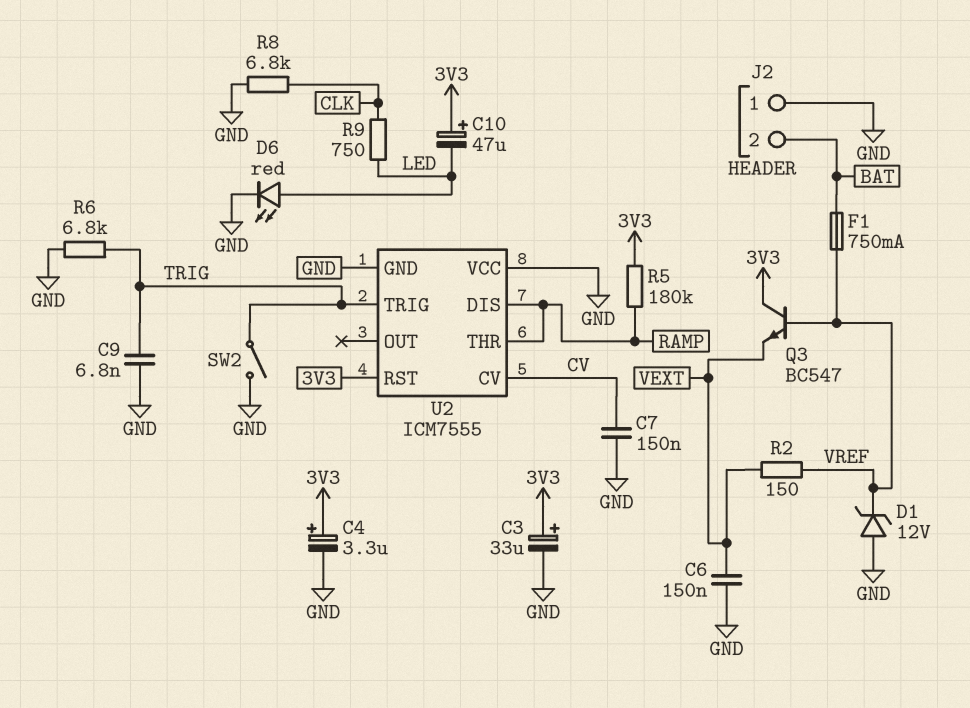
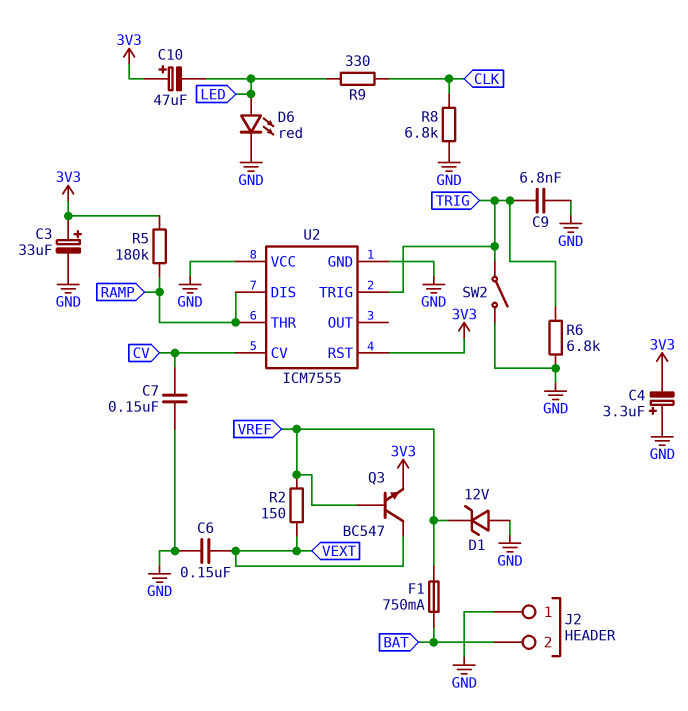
C4: 3.3uF (plus 3V3, minus GND) -> 3.3uF (plus GND, minus 3V3)
Q3: NPN BC547 (B VREF, C 3V3, E VEXT) -> NPN BC547 (B VREF, C VEXT, E 3V3)
R9: 750 (CLK, LED) -> 330 (CLK, LED)

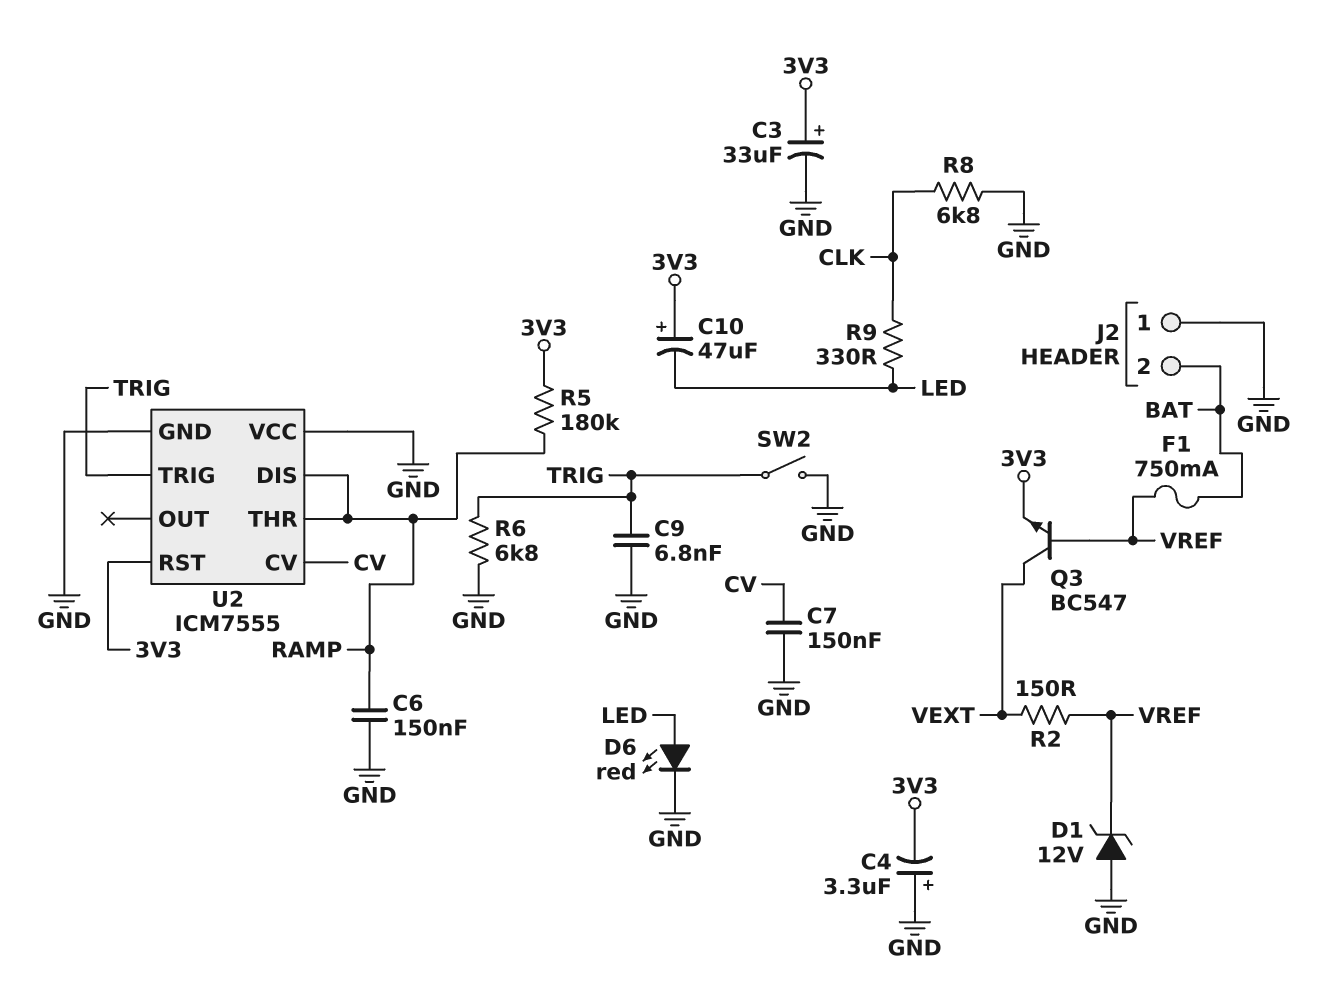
C6: 150nF (GND, VEXT) -> 150nF (GND, RAMP)

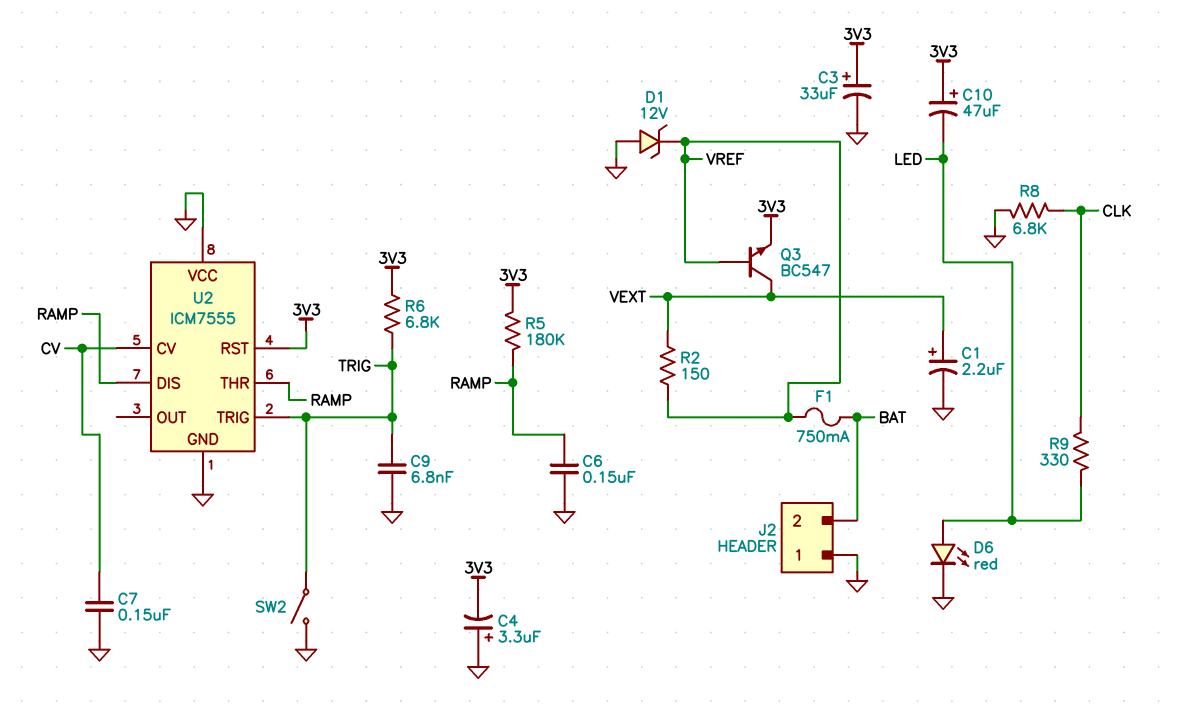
C1: none -> 2.2uF (plus VEXT, minus GND)
R6: 6.8k (GND, TRIG) -> 6.8k (3V3, TRIG)

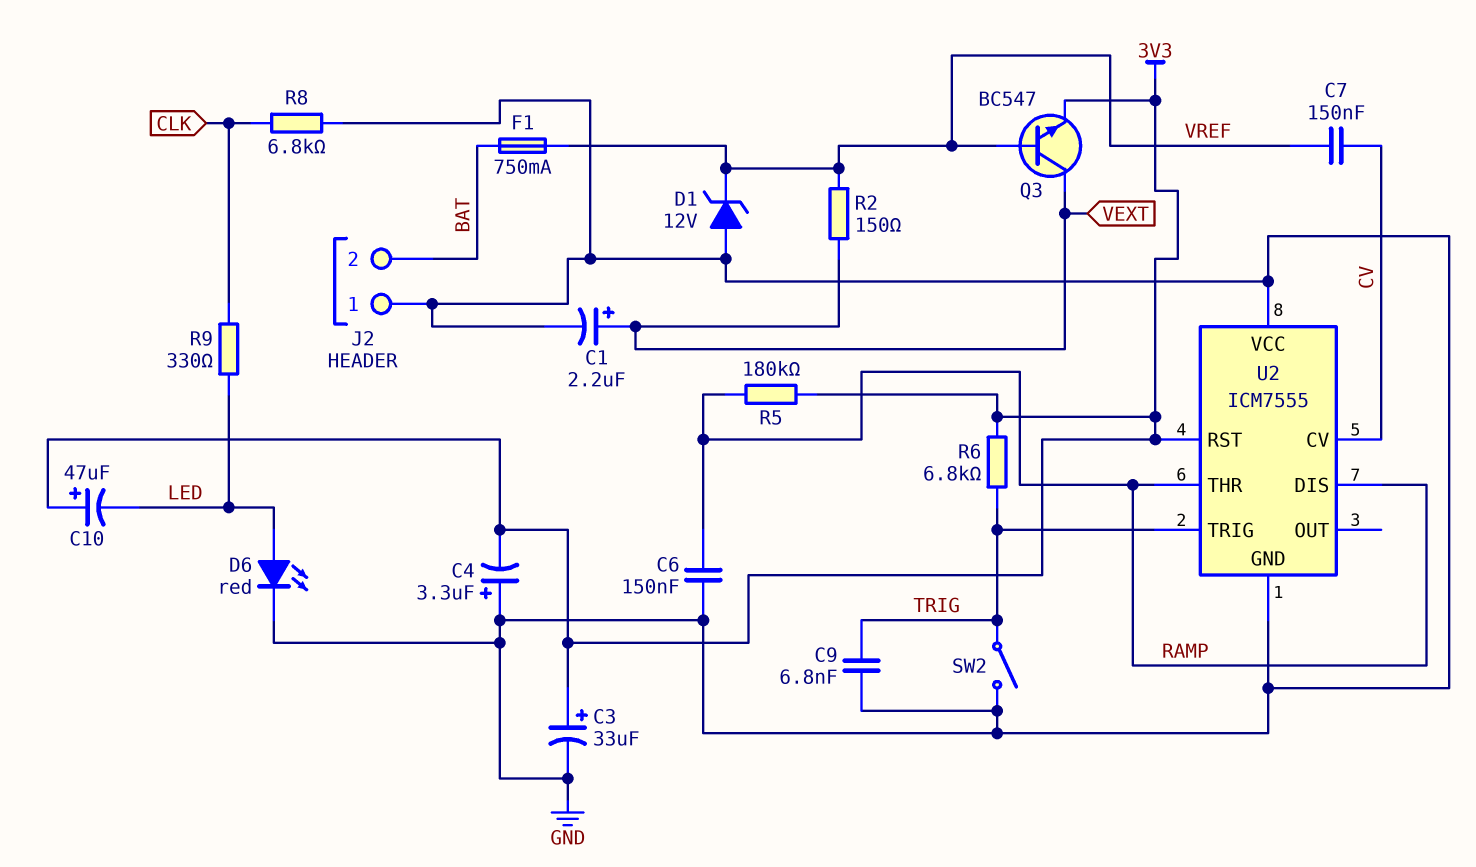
C7: 150nF (CV, GND) -> 150nF (CV, VREF)

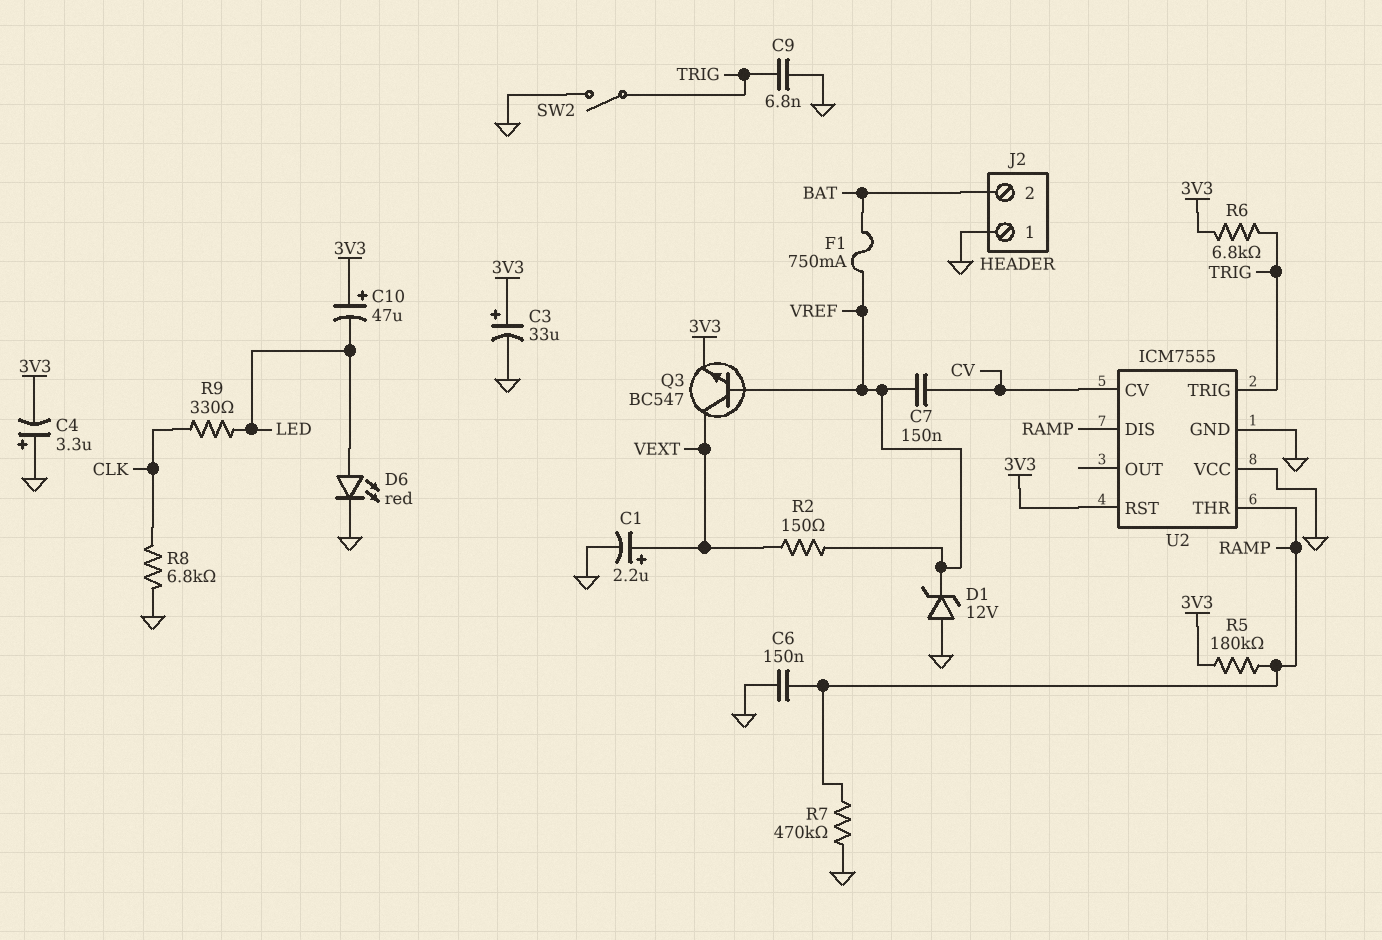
R7: none -> 470k (GND, RAMP)

